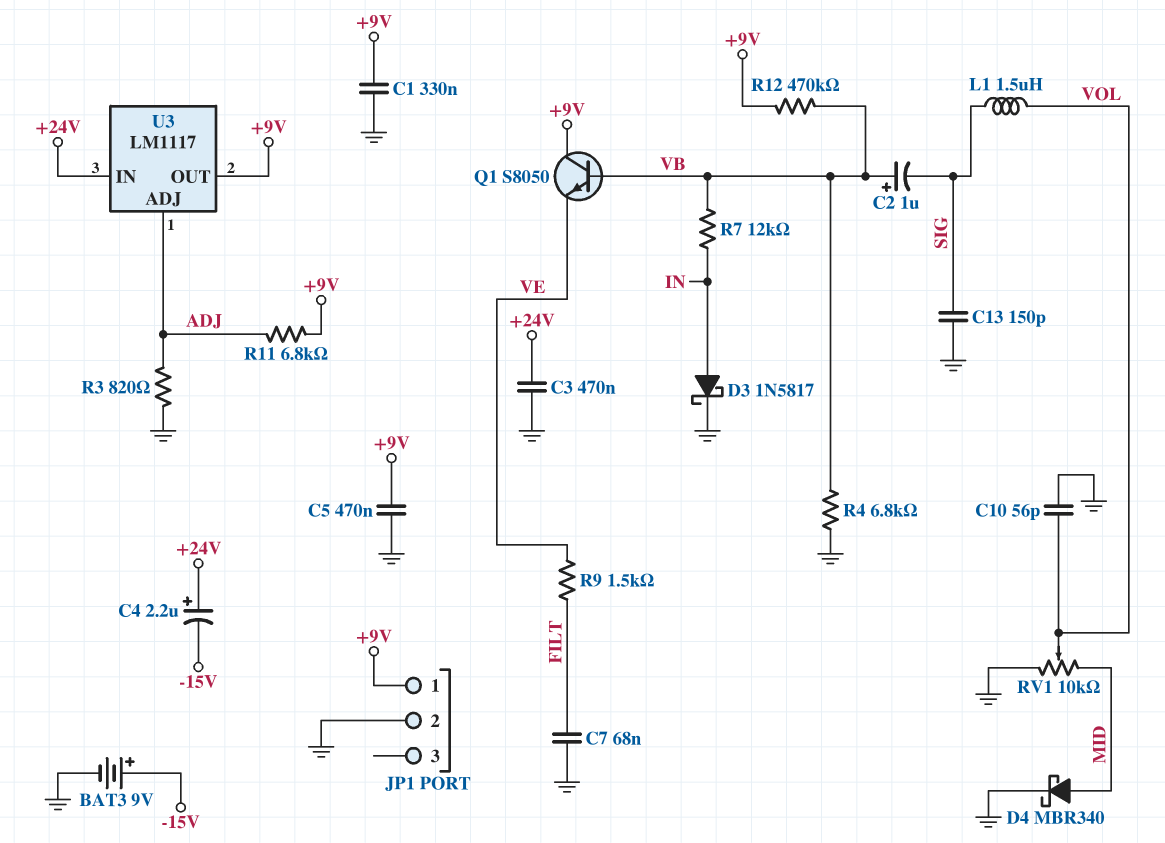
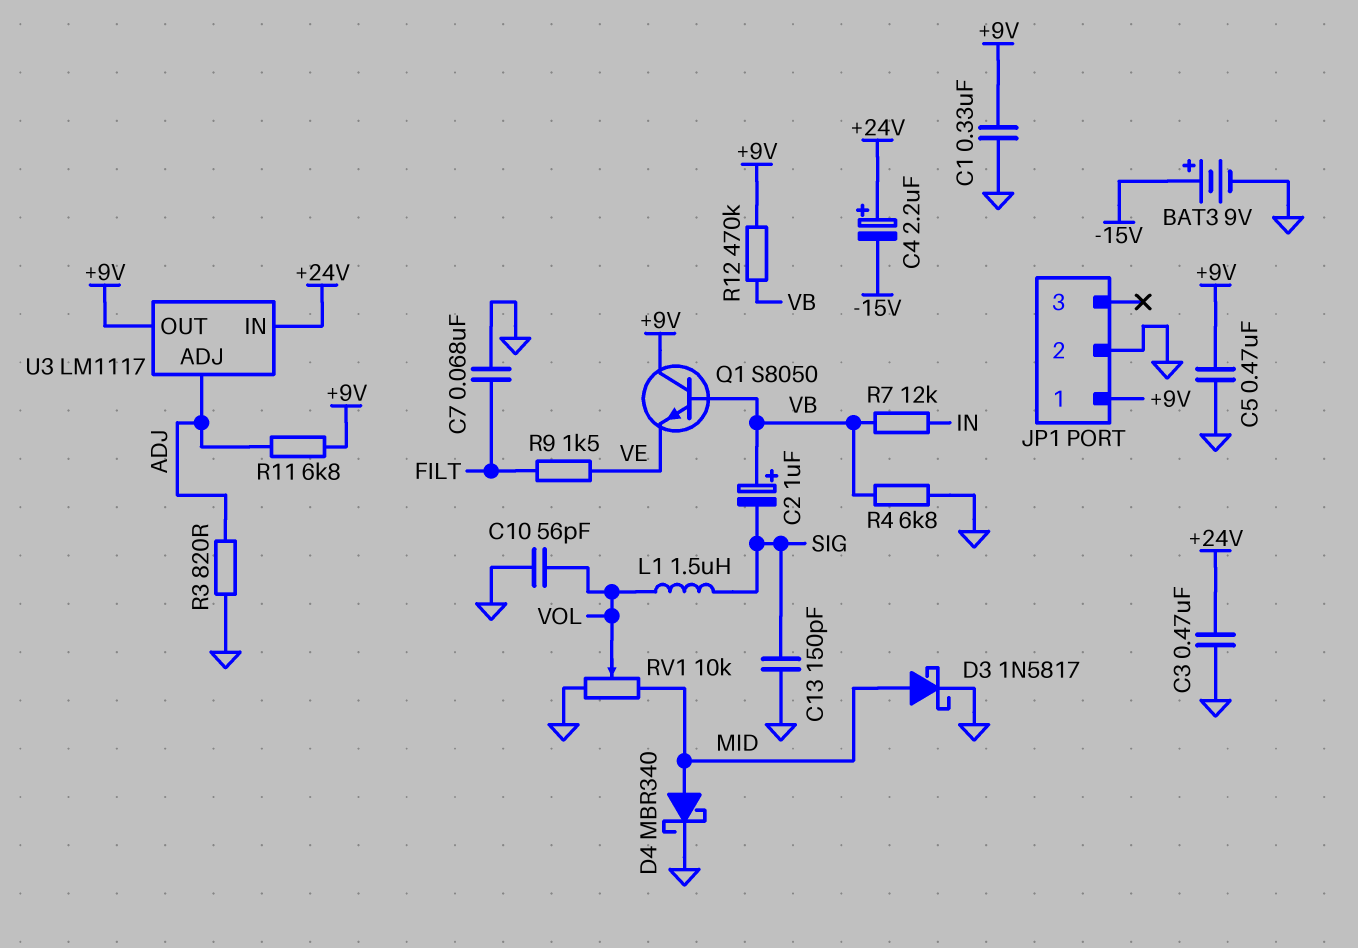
D3: schottky 1N5817 (A IN, K GND) -> schottky 1N5817 (A MID, K GND)

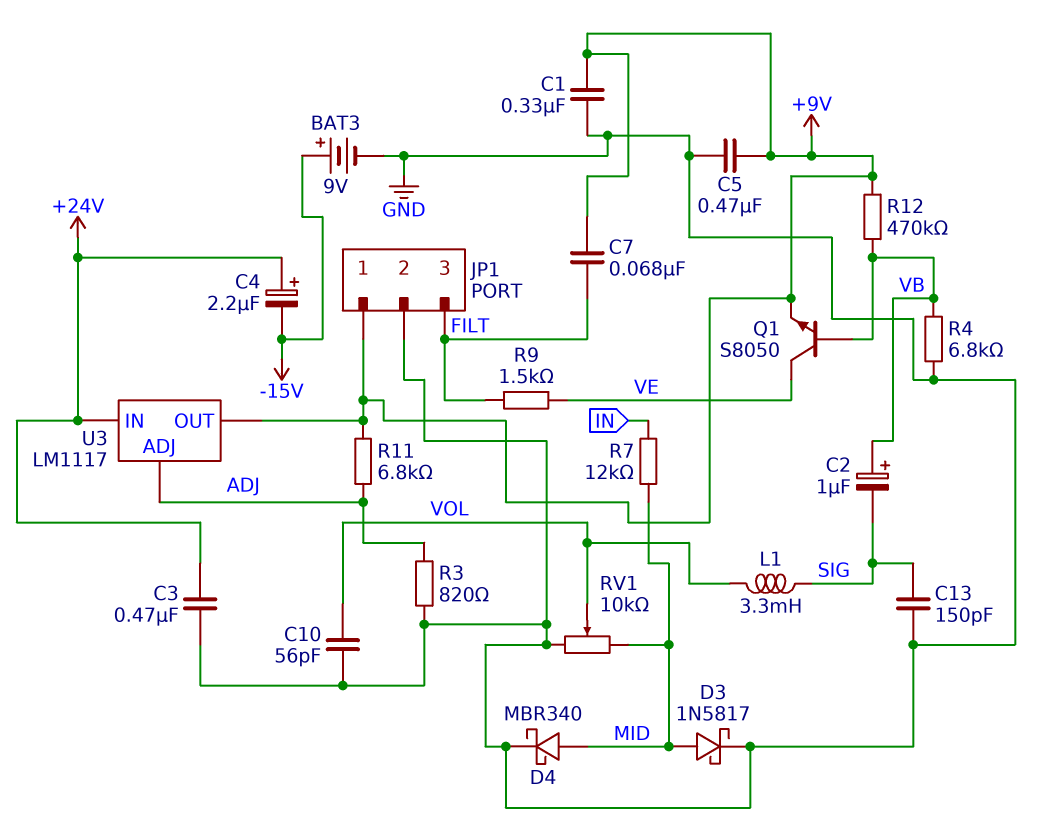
C7: 68nF (FILT, GND) -> 68nF (+9V, FILT)
JP1 pin 3: none -> FILT
L1: 1.5uH (SIG, VOL) -> 3.3mH (SIG, VOL)
Q1: NPN S8050 (B VB, C +9V, E VE) -> NPN S8050 (B VB, C VE, E +9V)
R7: 12k (IN, VB) -> 12k (IN, MID)

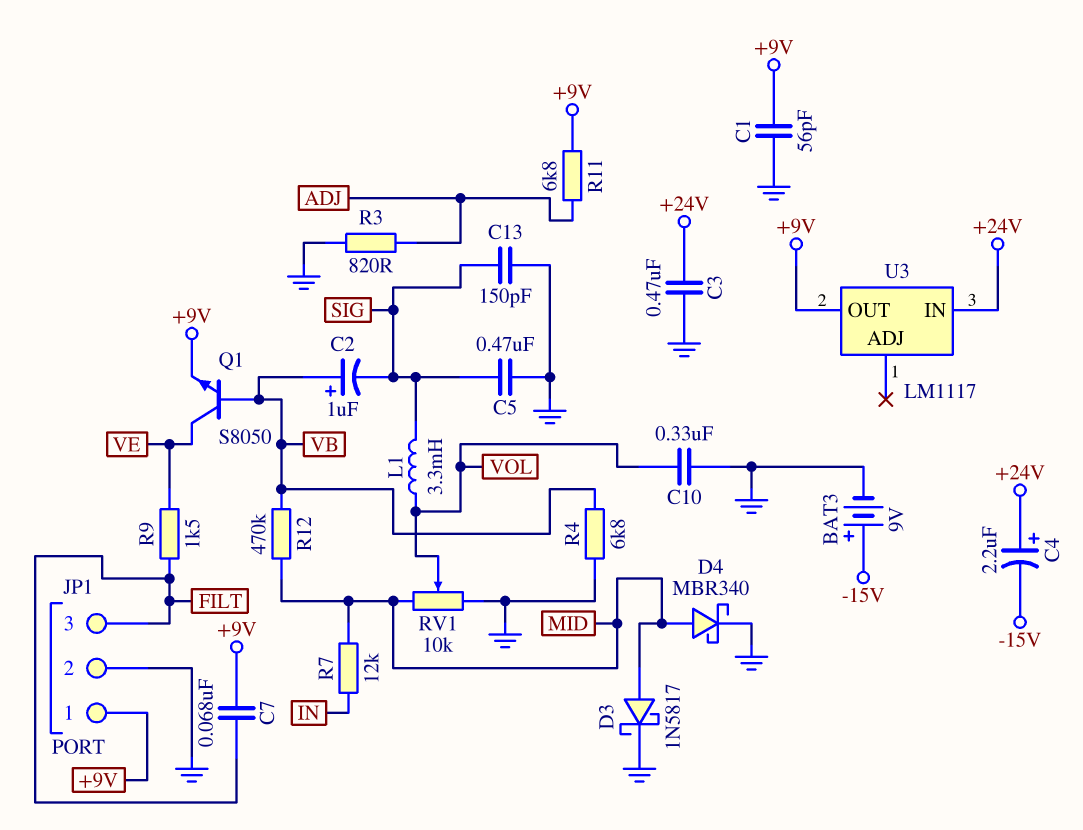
C1: 330nF (+9V, GND) -> 56pF (+9V, GND)
C5: 470nF (+9V, GND) -> 470nF (GND, SIG)
C10: 56pF (GND, VOL) -> 330nF (GND, VOL)
R12: 470k (+9V, VB) -> 470k (MID, VB)
U3 pin ADJ: ADJ -> none

